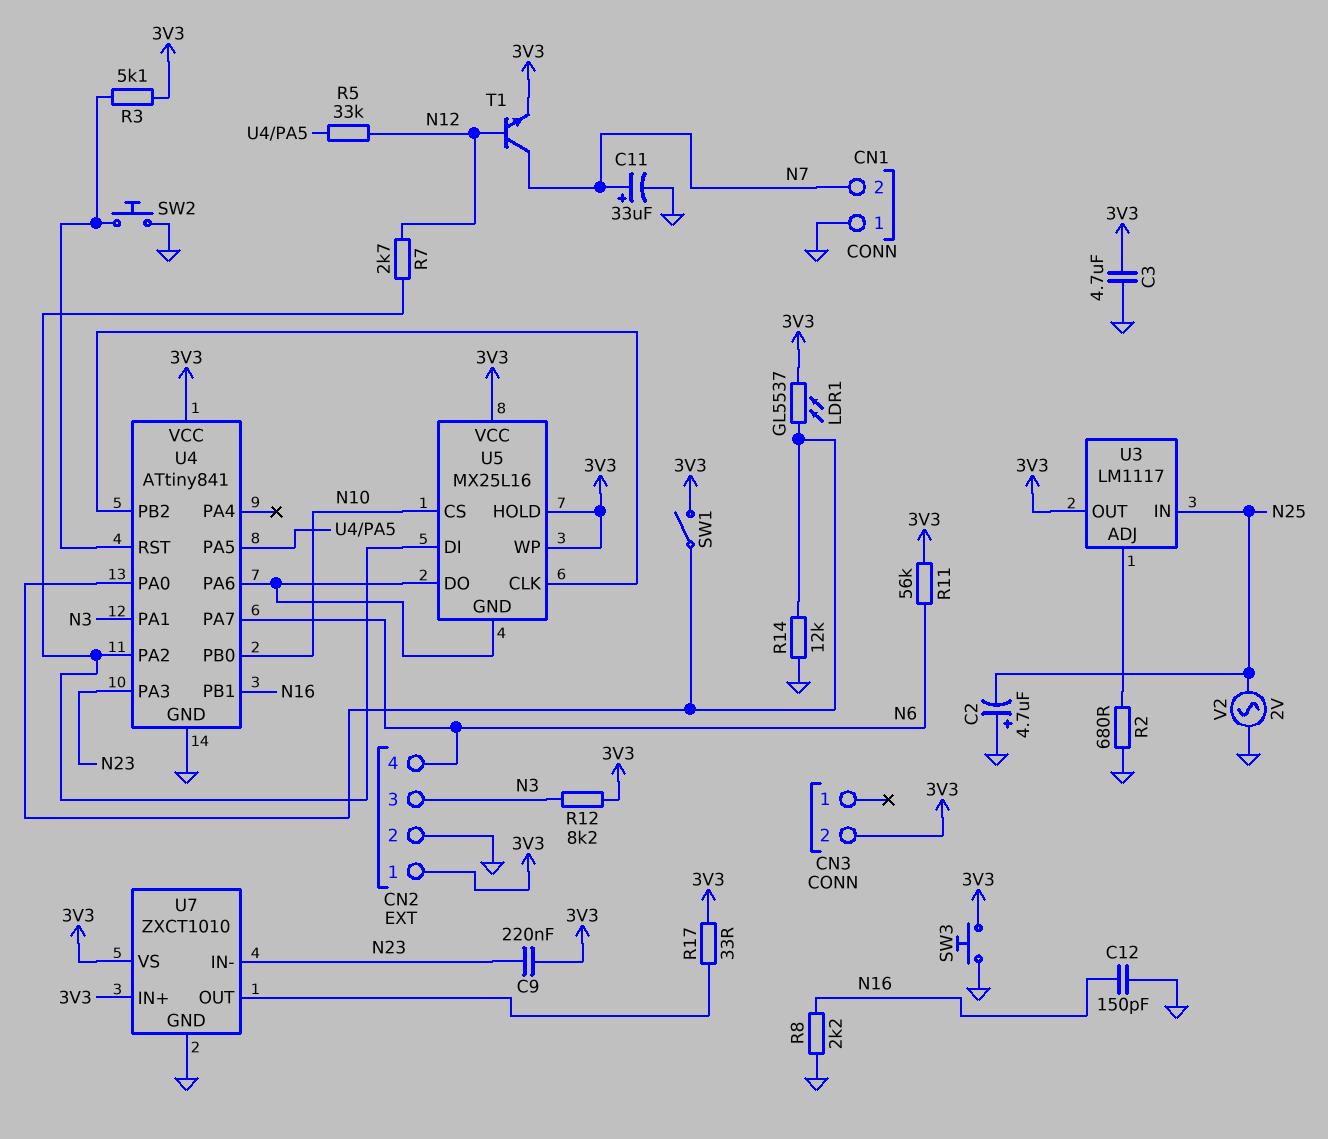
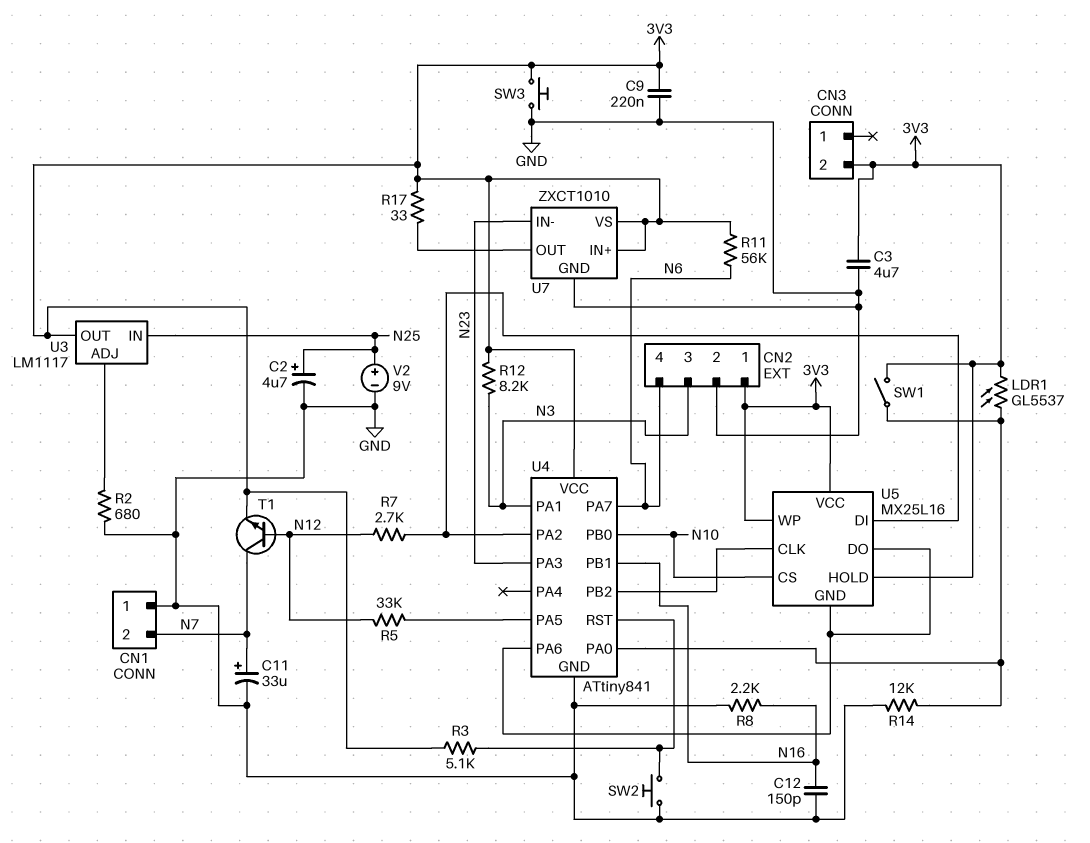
C2: 4.7uF (plus GND, minus N25) -> 4.7uF (plus N25, minus GND)
C9: 220nF (3V3, N23) -> 220nF (3V3, GND)
V2: AC 2V (GND, N25) -> 9V (plus N25, minus GND)

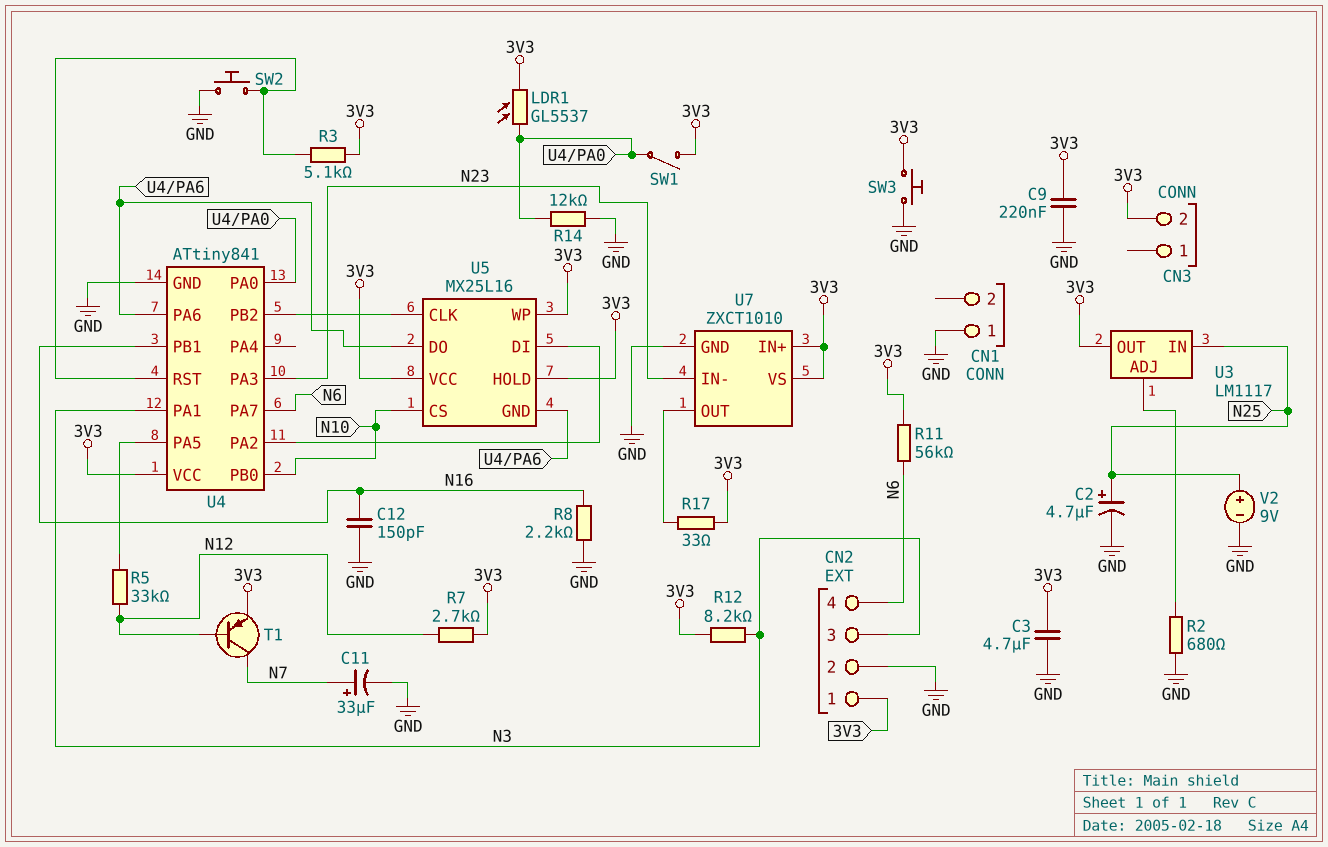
CN1 pin 2: N7 -> none
R7: 2.7k (N12, U4/PA2) -> 2.7k (3V3, N12)
T1: NPN (B N12, C N7, E 3V3) -> PNP (B N12, C N7, E 3V3)

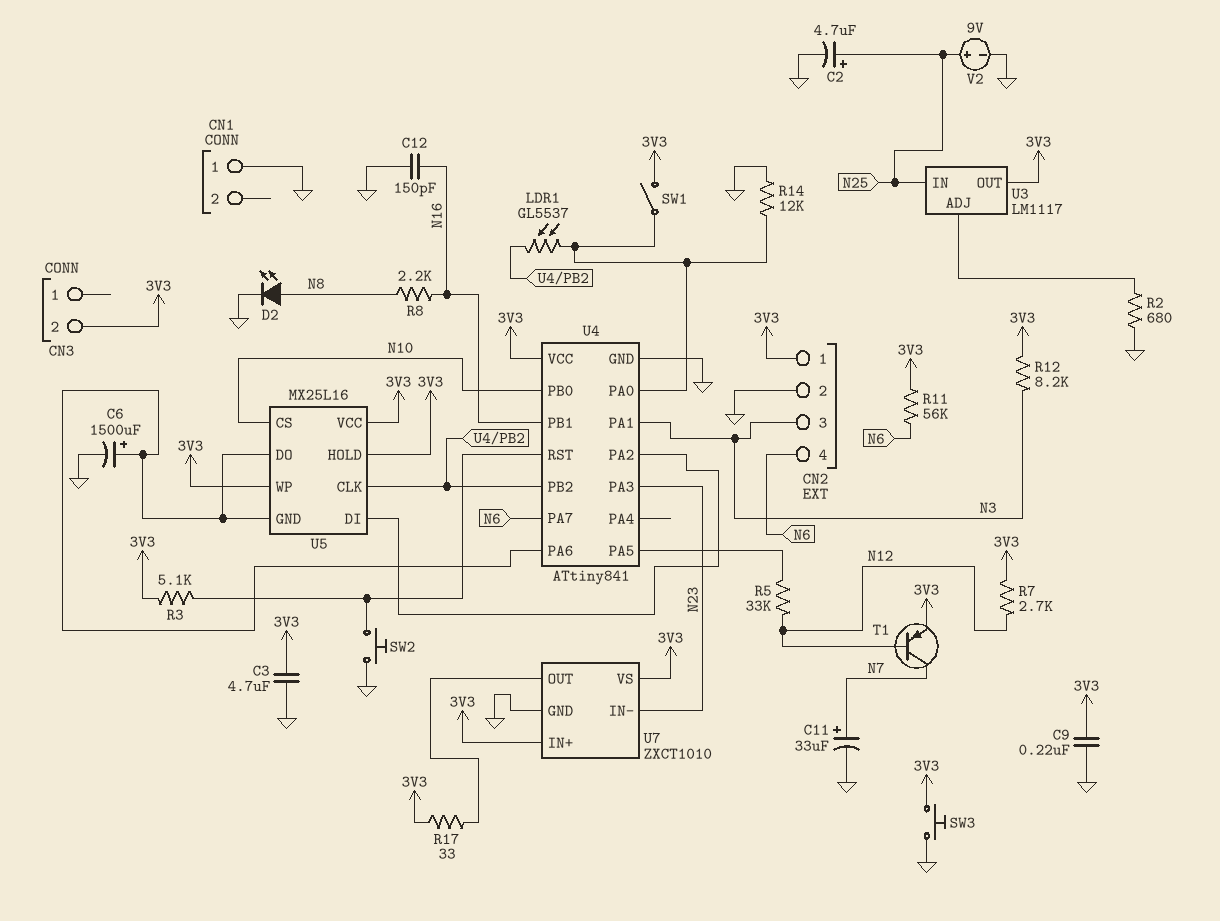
C6: none -> 1500uF (plus U4/PA6, minus GND)
D2: none -> LED (A N8, K GND)
LDR1: GL5537 (3V3, U4/PA0) -> GL5537 (U4/PA0, U4/PB2)
R8: 2.2k (GND, N16) -> 2.2k (N8, N16)

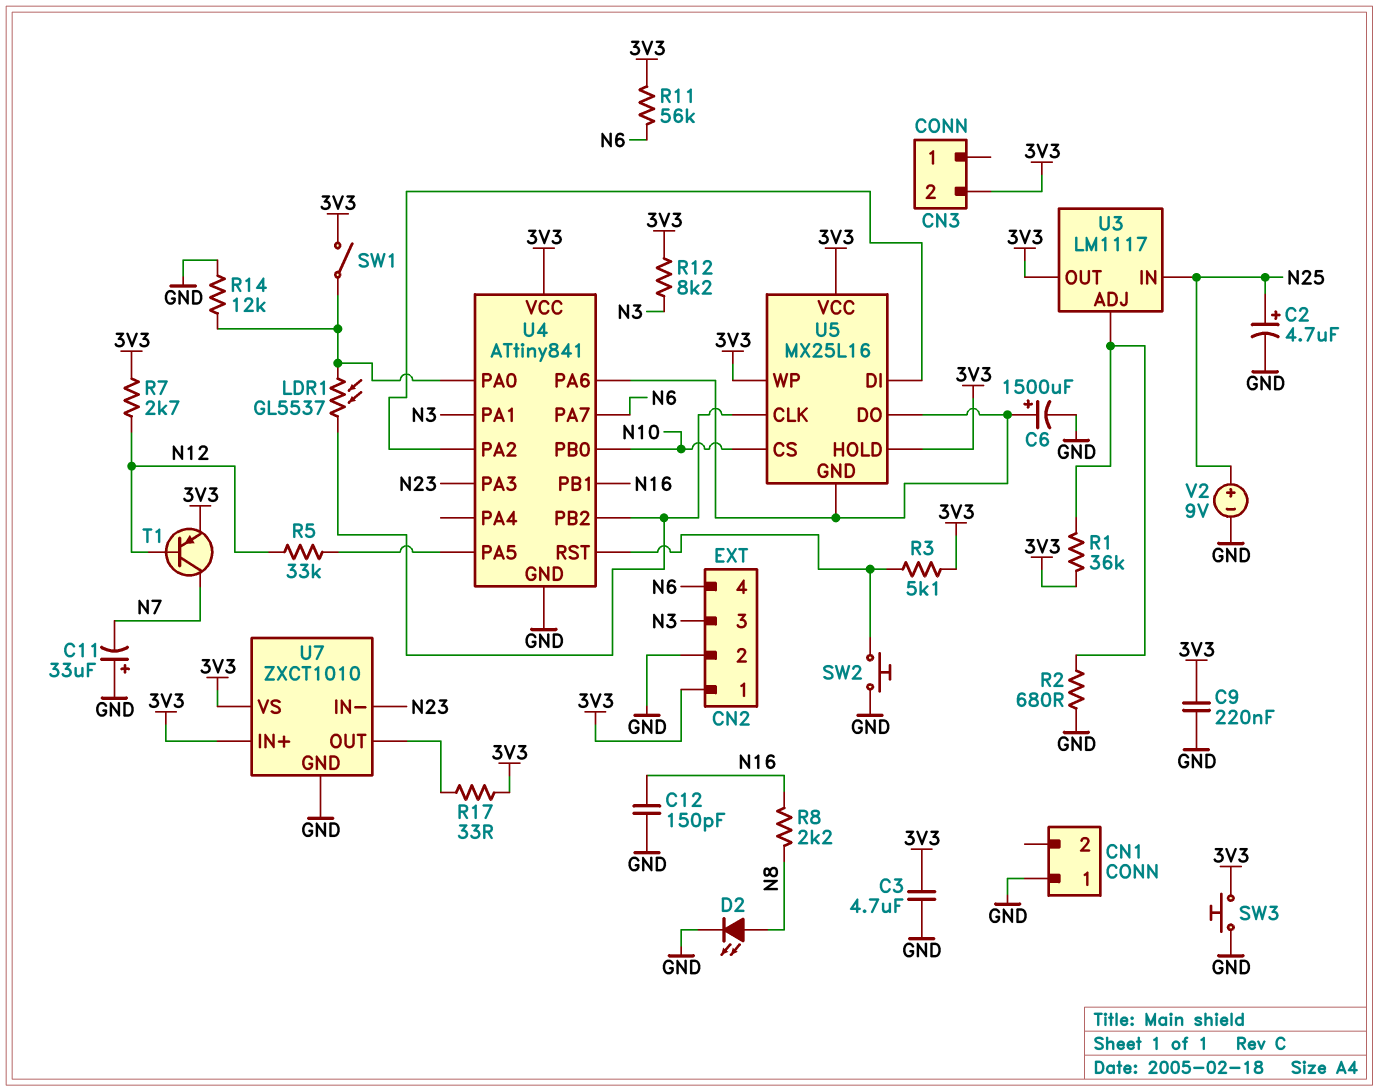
C11: 33uF (plus N7, minus GND) -> 33uF (plus GND, minus N7)
R1: none -> 36k (3V3, U3/ADJ)

